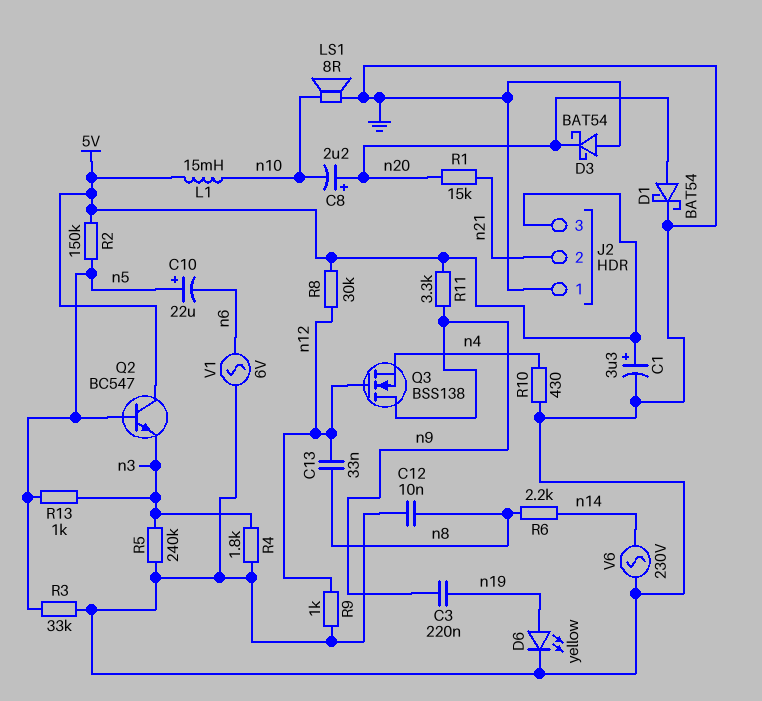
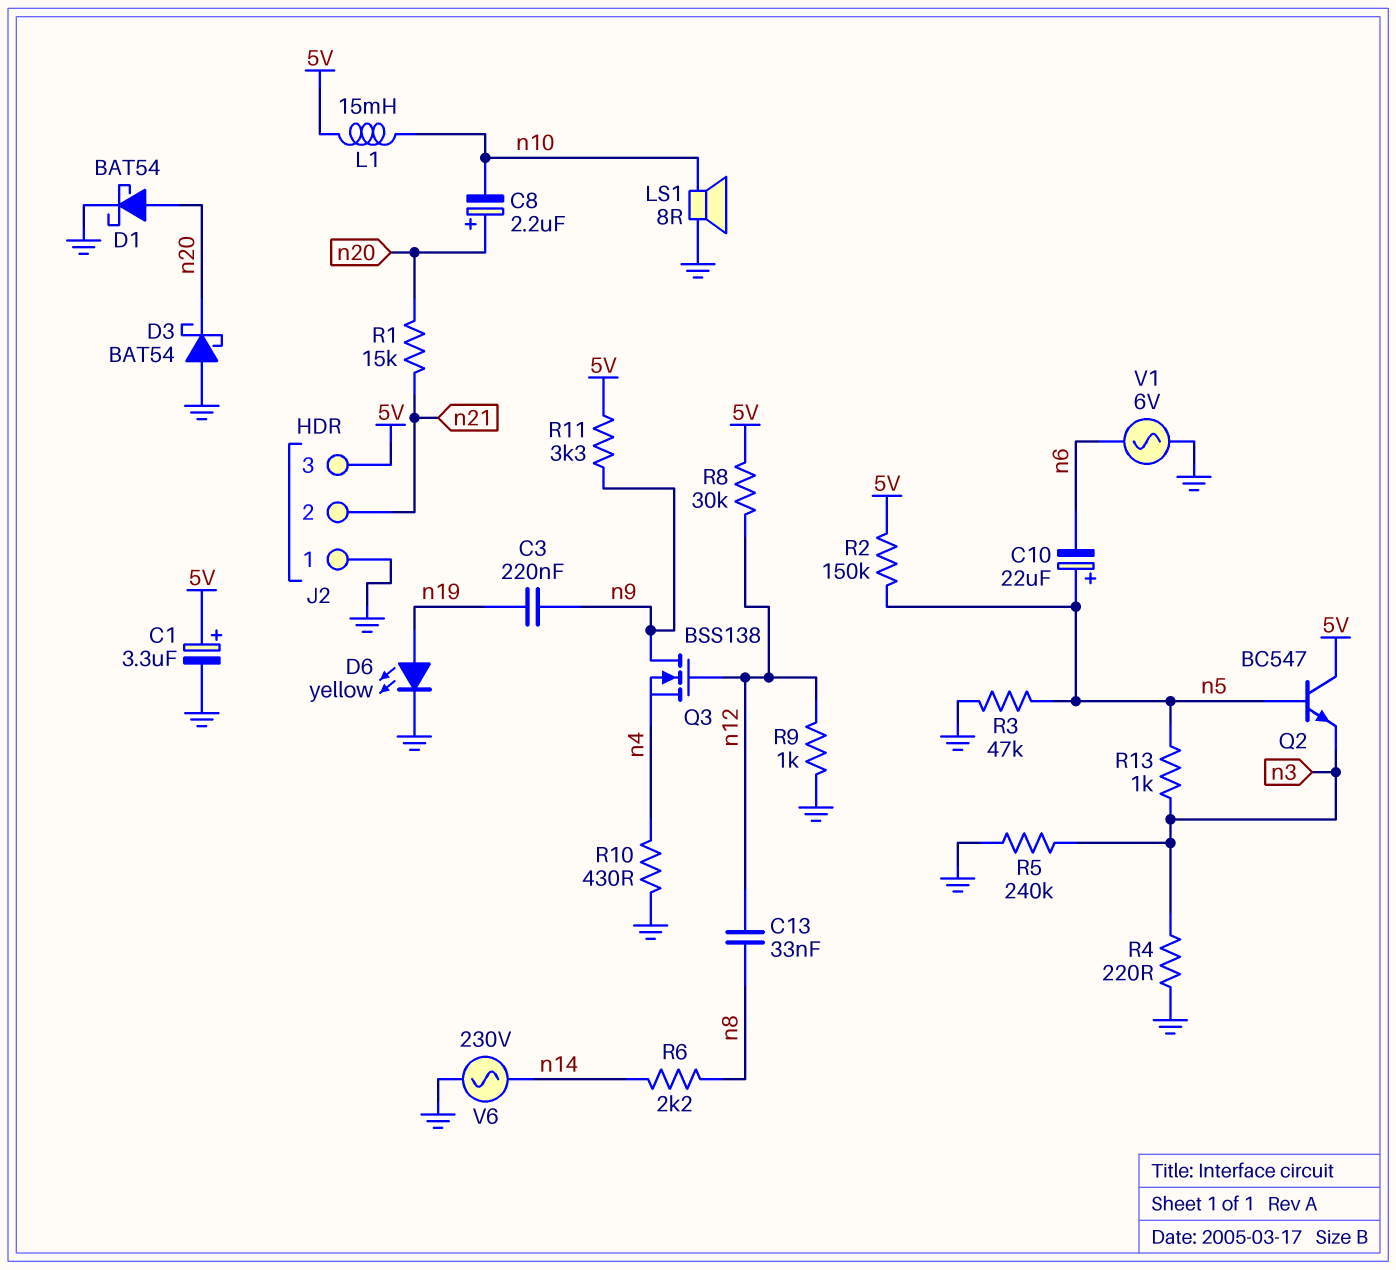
C12: 10nF (GND, n8) -> none
R3: 33k (GND, n5) -> 47k (GND, n5)
R4: 1.8k (GND, n3) -> 220 (GND, n3)

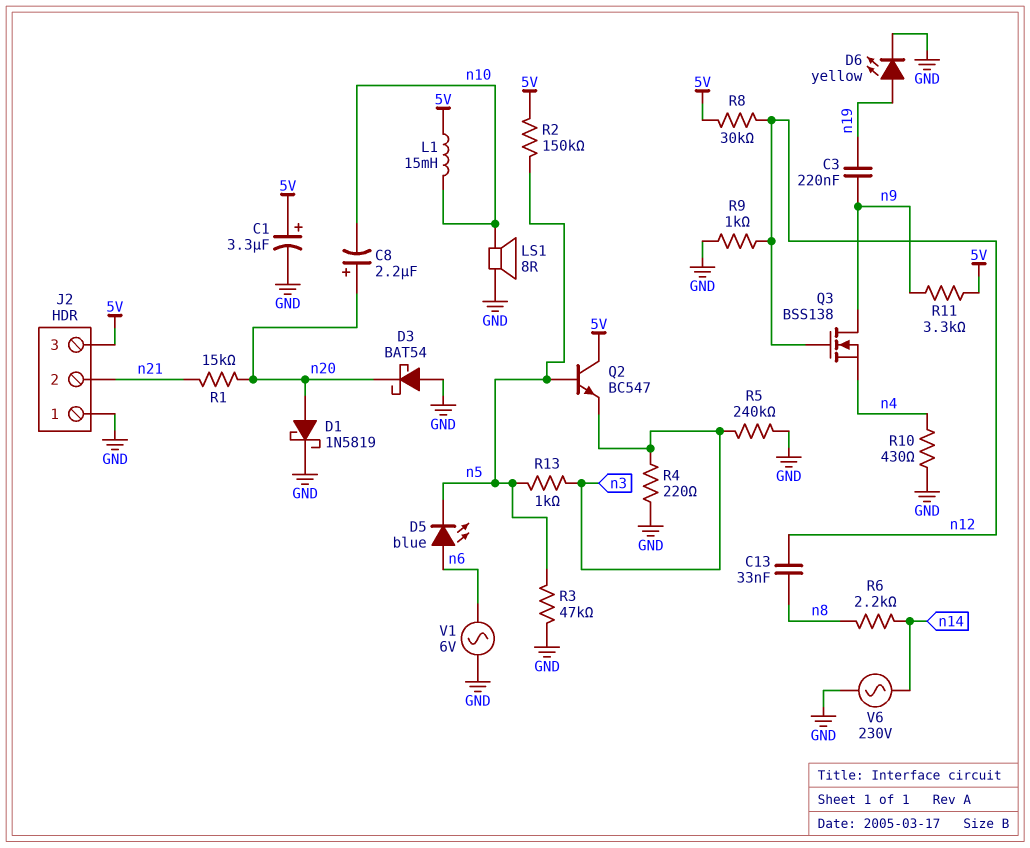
C10: 22uF (plus n5, minus n6) -> none
D1: schottky BAT54 (A n20, K GND) -> schottky 1N5819 (A n20, K GND)
D5: none -> LED blue (A n6, K n5)

